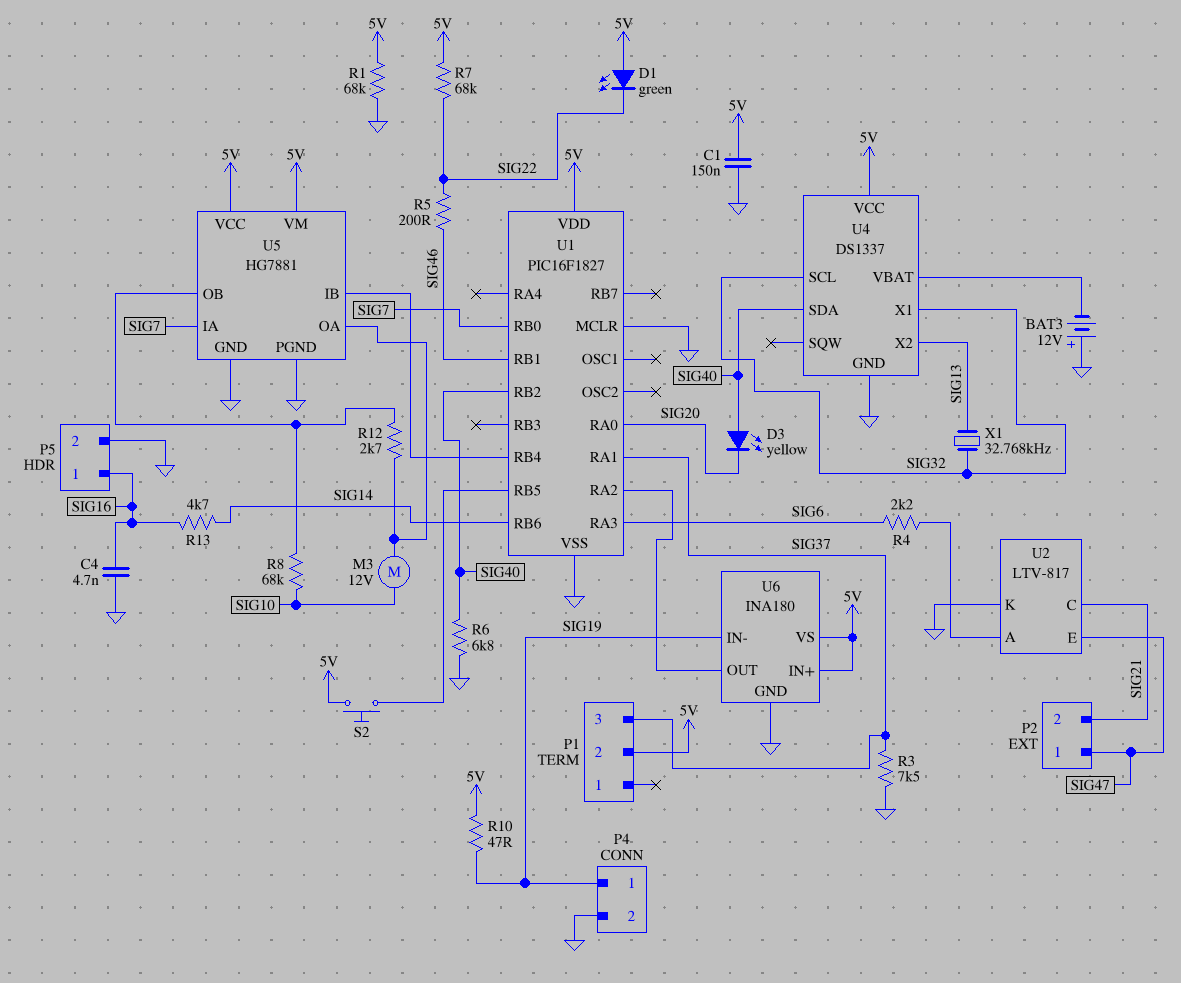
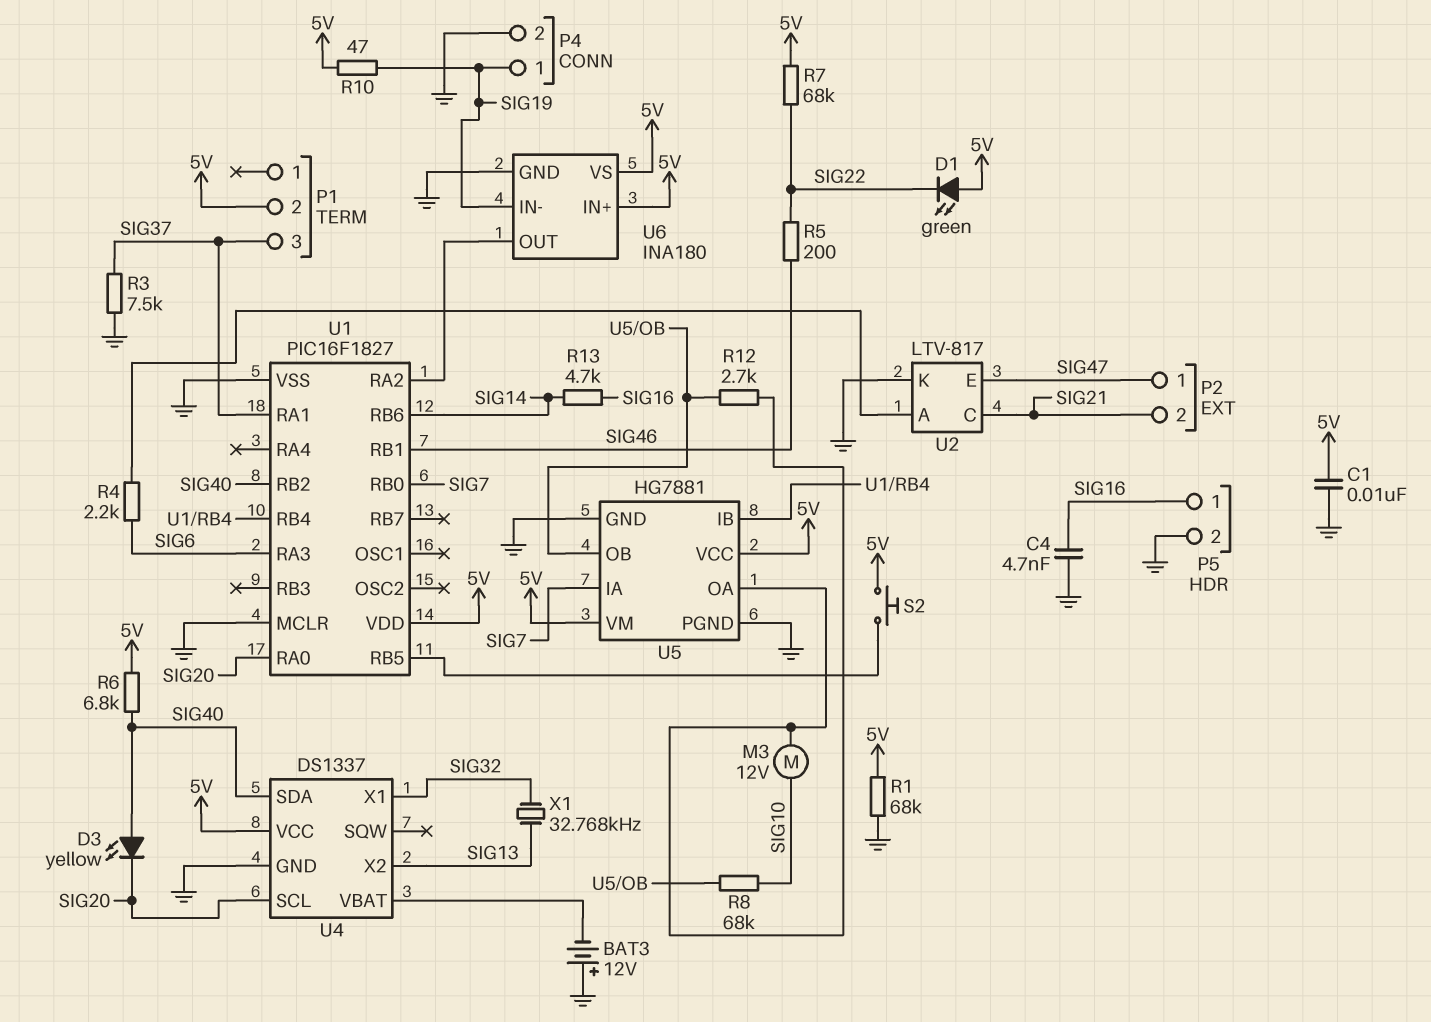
C1: 150nF (5V, GND) -> 10nF (5V, GND)
R6: 6.8k (GND, SIG40) -> 6.8k (5V, SIG40)
U4 pin SCL: SIG32 -> SIG20

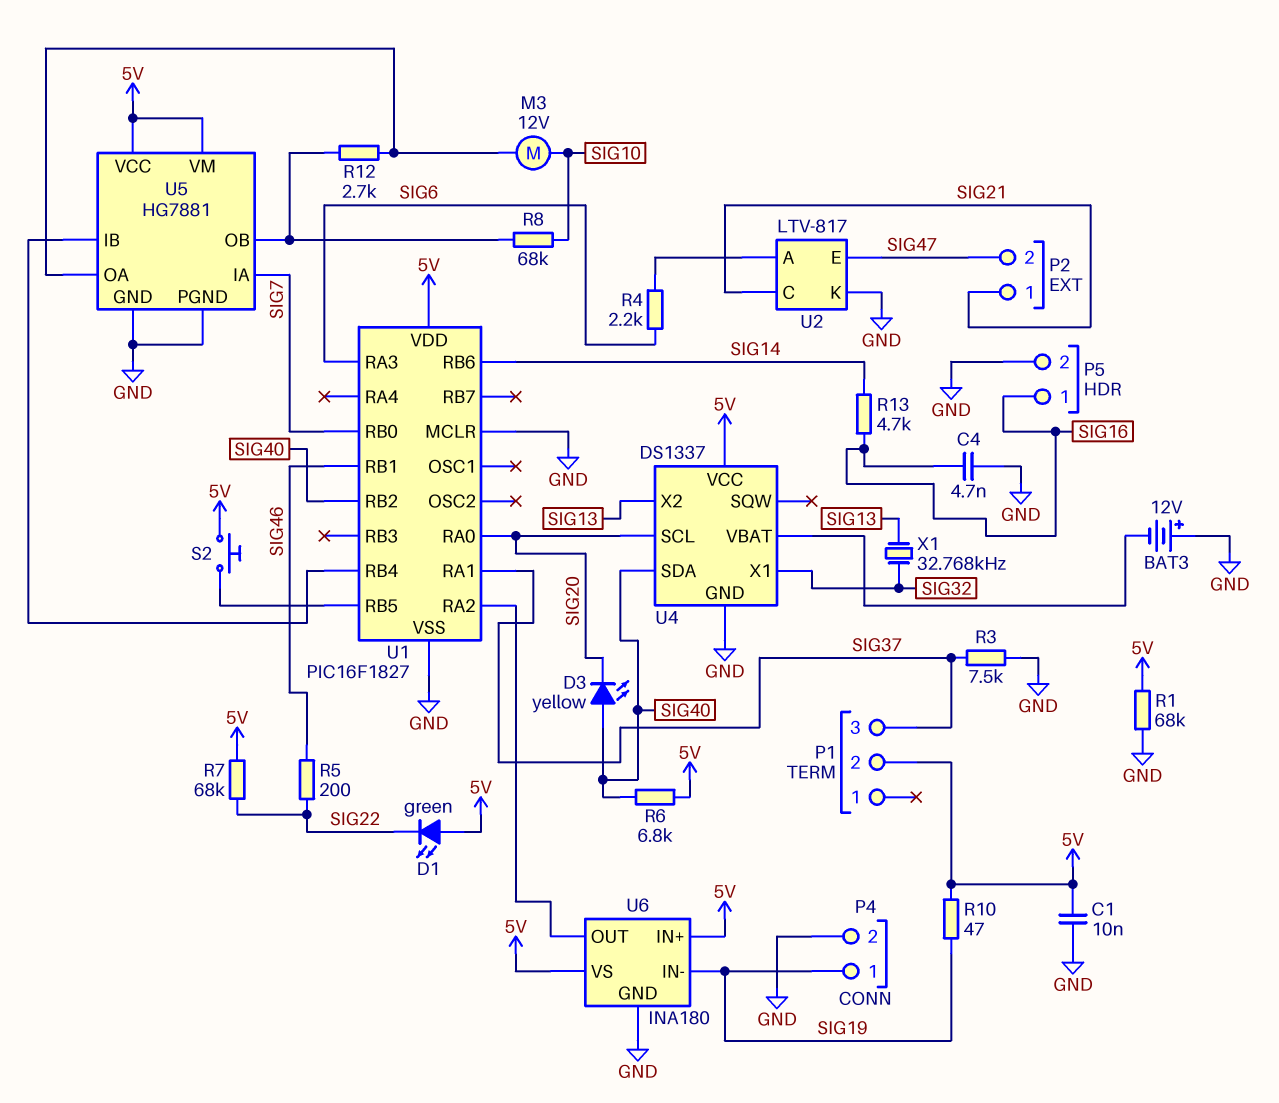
P2 pin 1: SIG47 -> SIG21
P2 pin 2: SIG21 -> SIG47

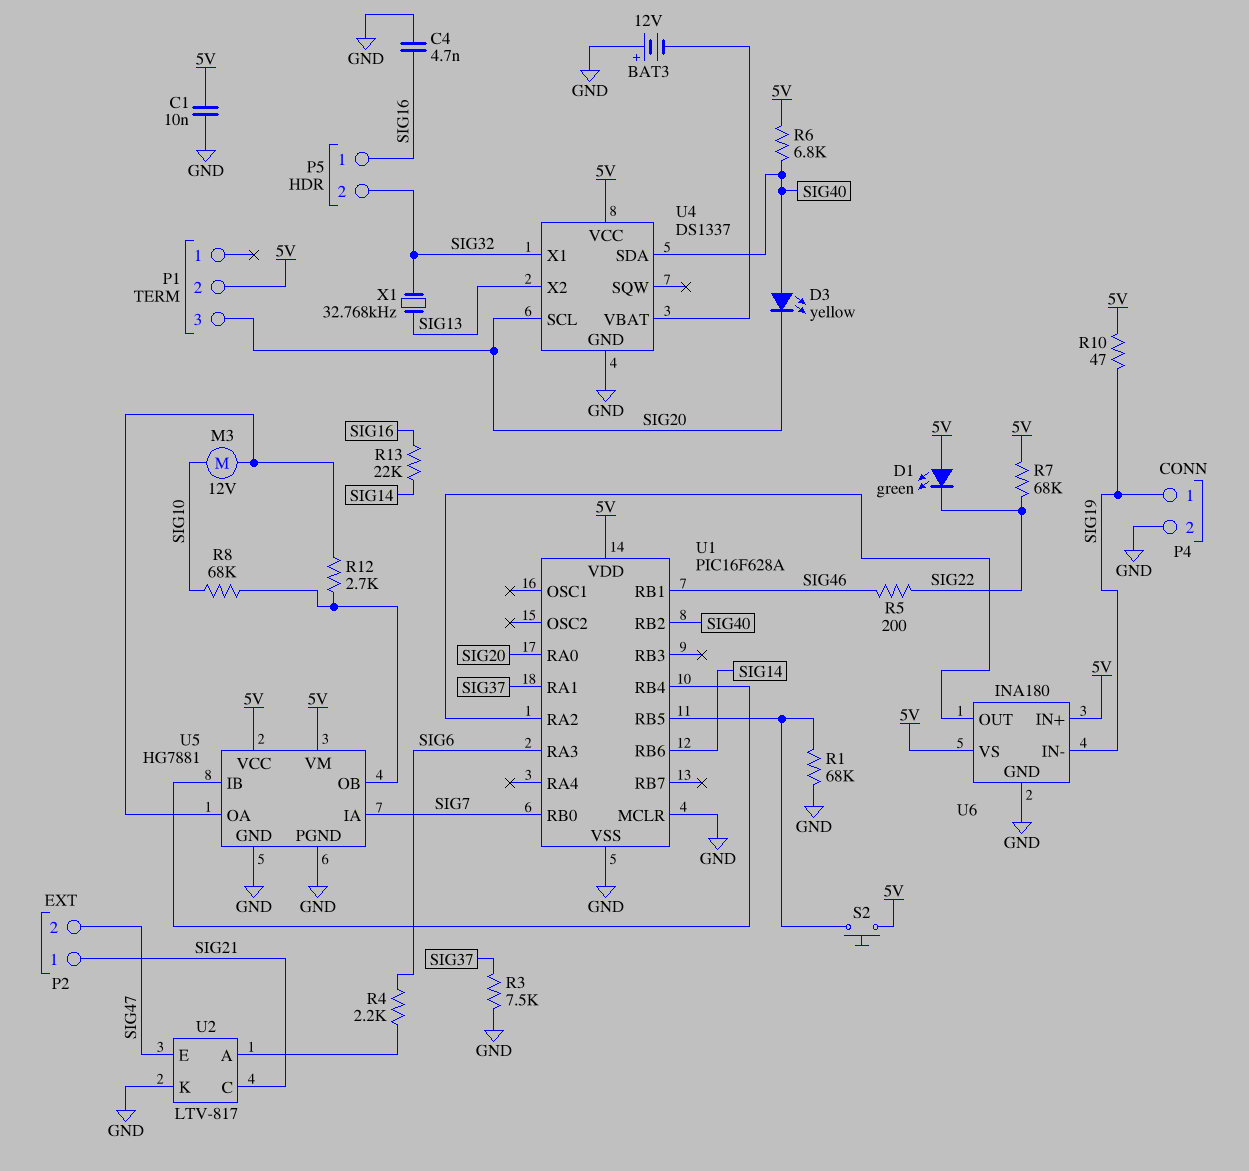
P1 pin 3: SIG37 -> SIG20
P5 pin 2: GND -> SIG32
R1: 68k (5V, GND) -> 68k (GND, U1/RB5)
R13: 4.7k (SIG14, SIG16) -> 22k (SIG14, SIG16)
U1: PIC16F1827 -> PIC16F628A

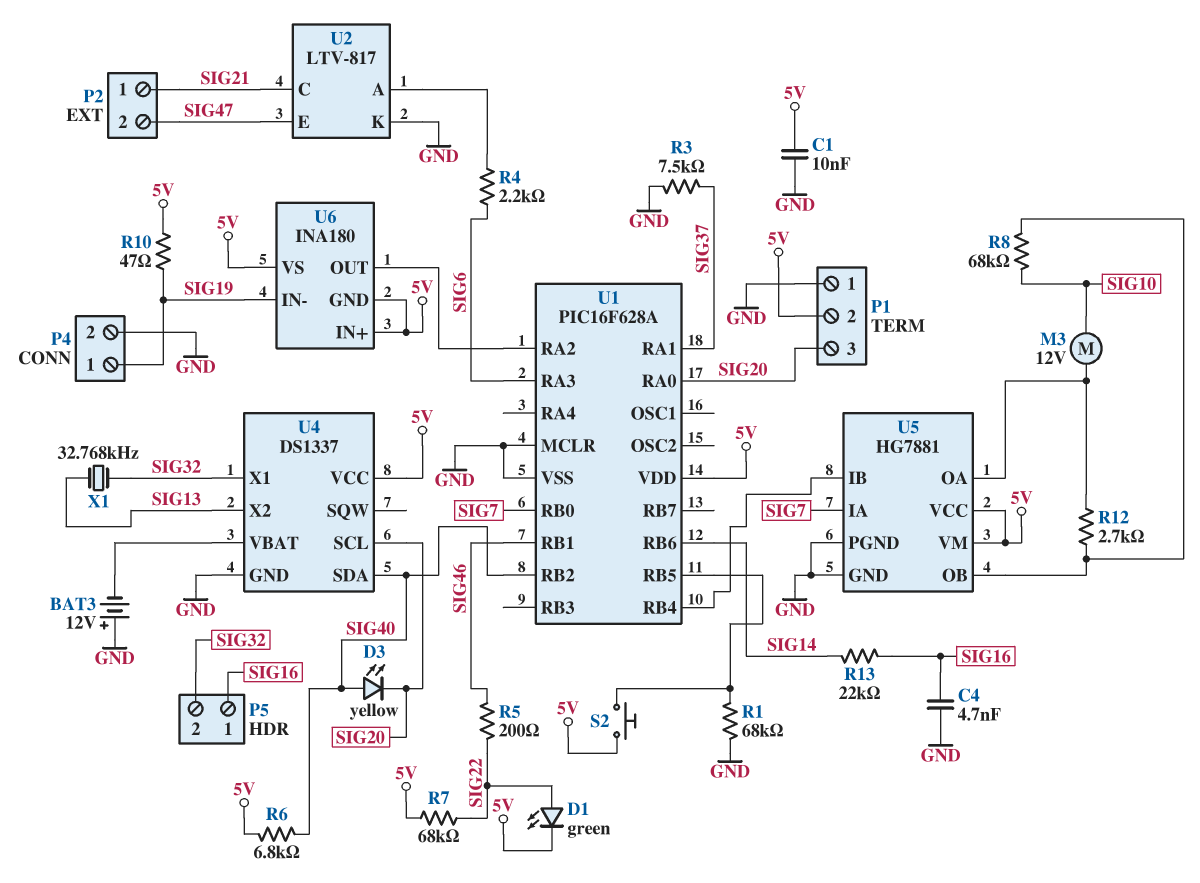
D1: LED green (A 5V, K SIG22) -> LED green (A SIG22, K 5V)
P1 pin 1: none -> GND
U6 pin GND: GND -> 5V

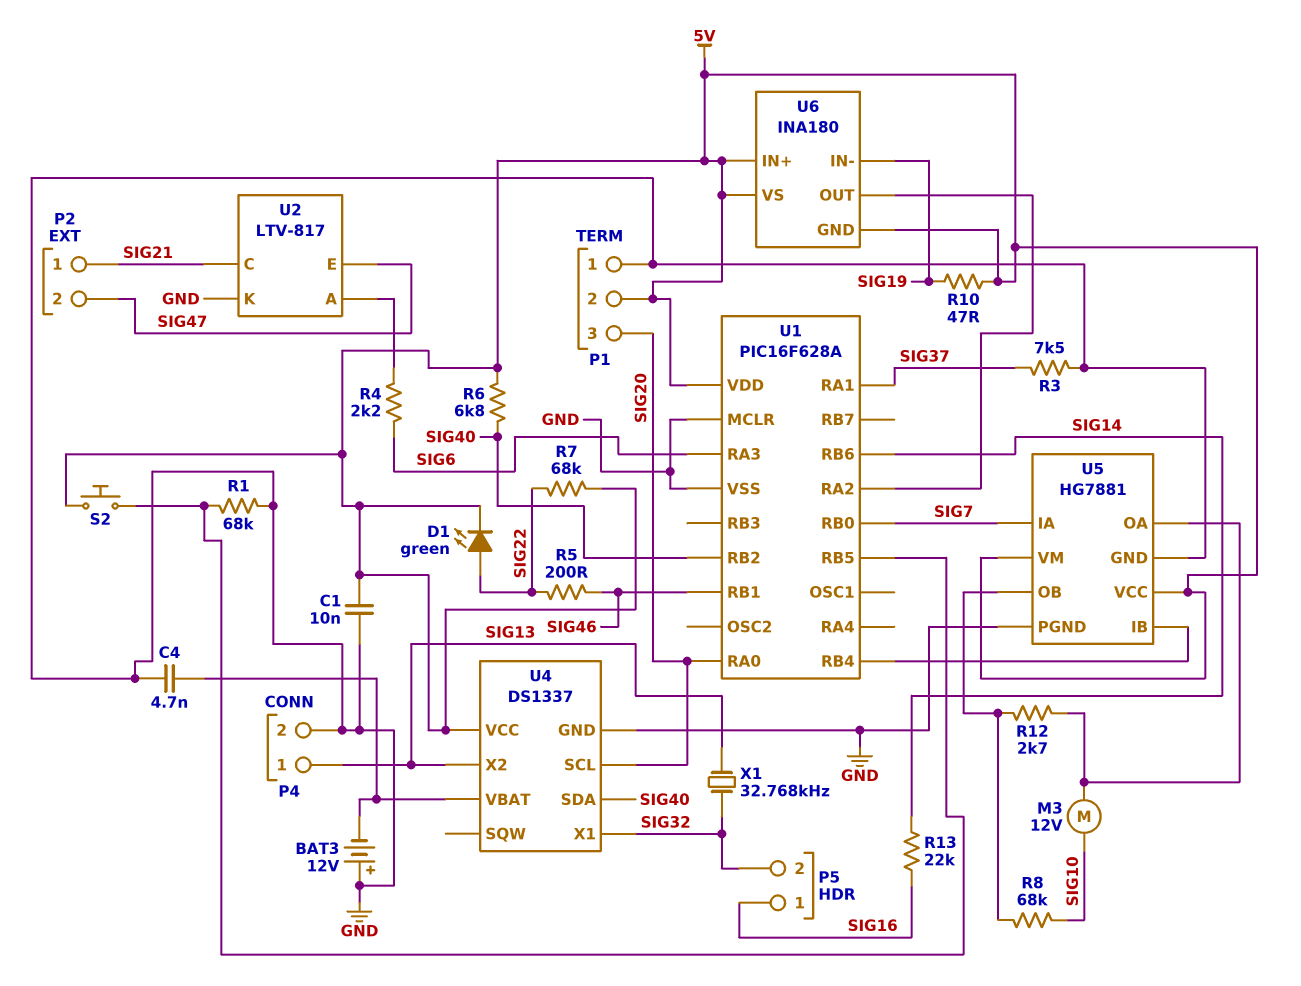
C4: 4.7nF (GND, SIG16) -> 4.7nF (GND, U4/VBAT)
D3: LED yellow (A SIG40, K SIG20) -> none
P4 pin 1: SIG19 -> SIG13

